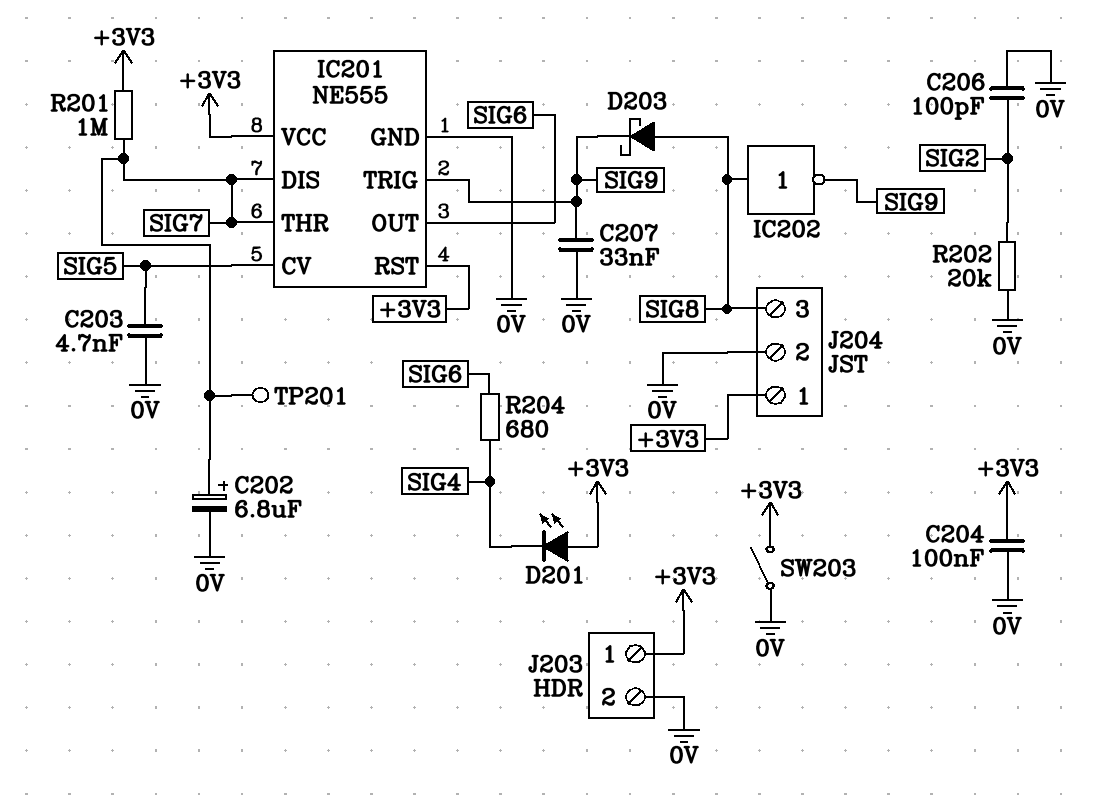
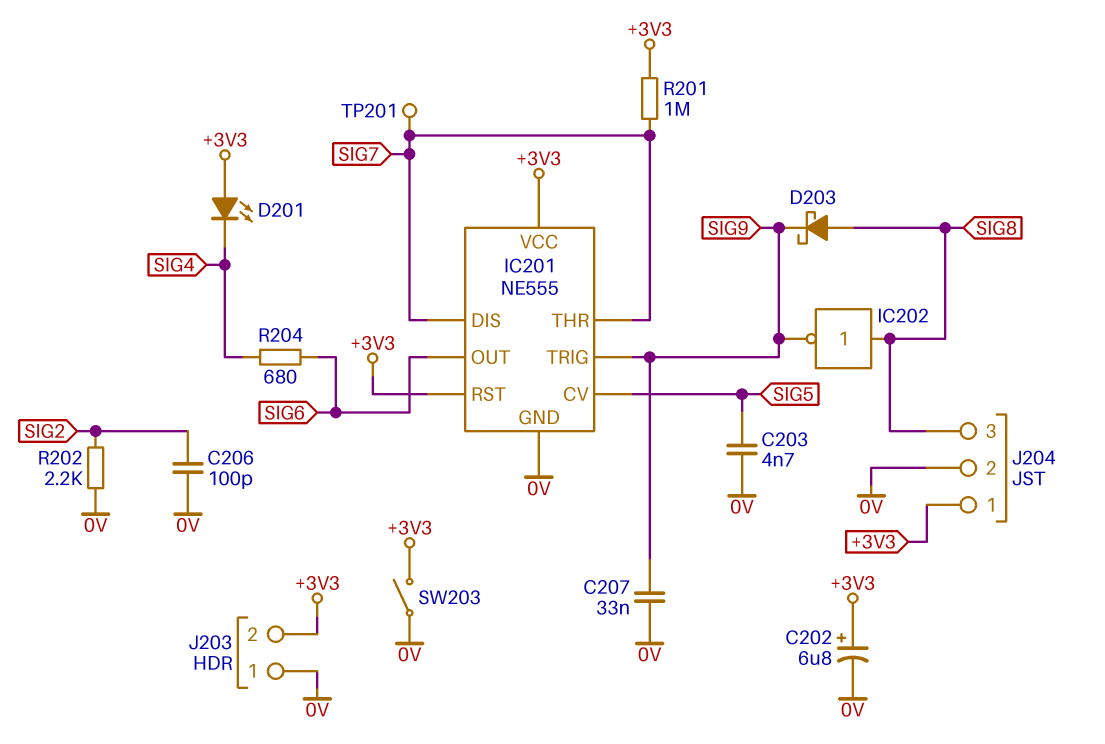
C202: 6.8uF (plus SIG7, minus 0V) -> 6.8uF (plus +3V3, minus 0V)
C204: 100nF (+3V3, 0V) -> none
J203 pin 1: +3V3 -> 0V
J203 pin 2: 0V -> +3V3
R202: 20k (0V, SIG2) -> 2.2k (0V, SIG2)

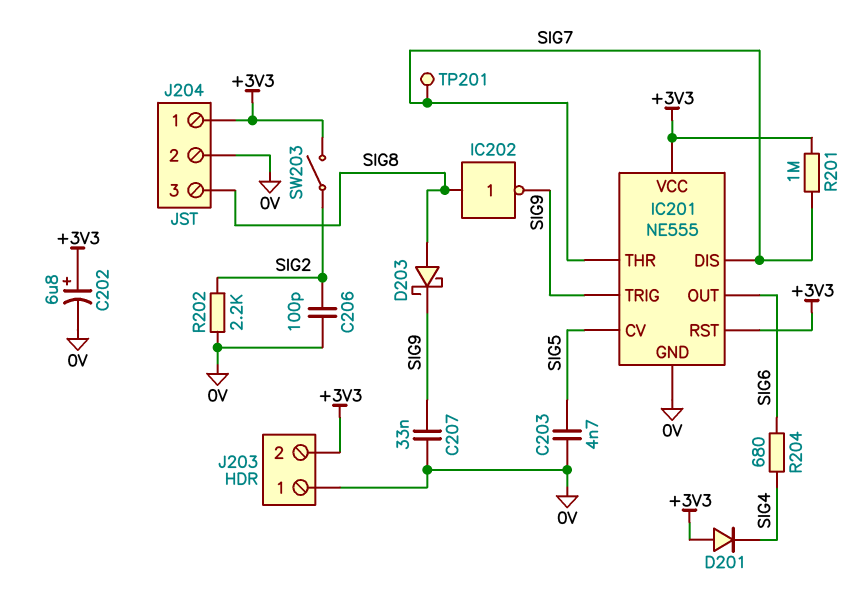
D201: LED (A +3V3, K SIG4) -> diode (A +3V3, K SIG4)
SW203: switch (+3V3, 0V) -> switch (+3V3, SIG2)

